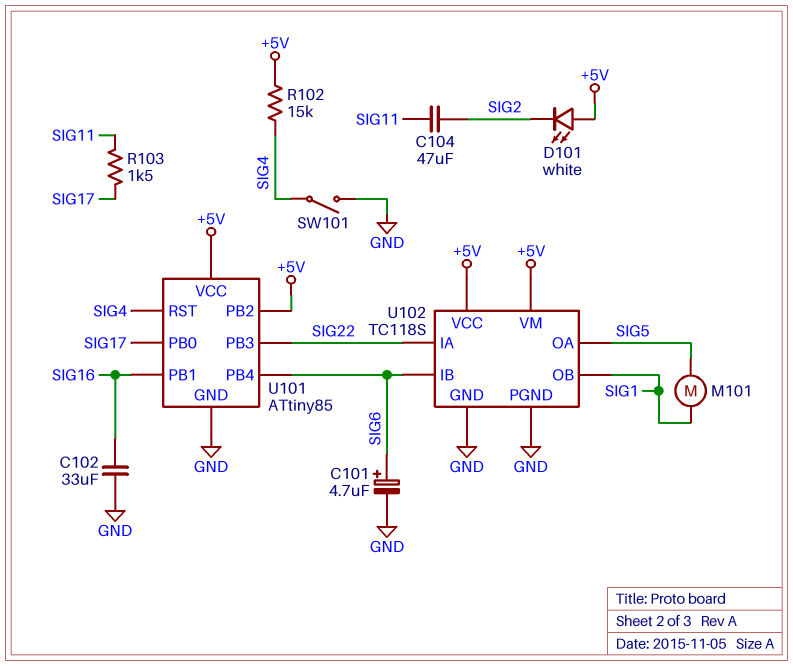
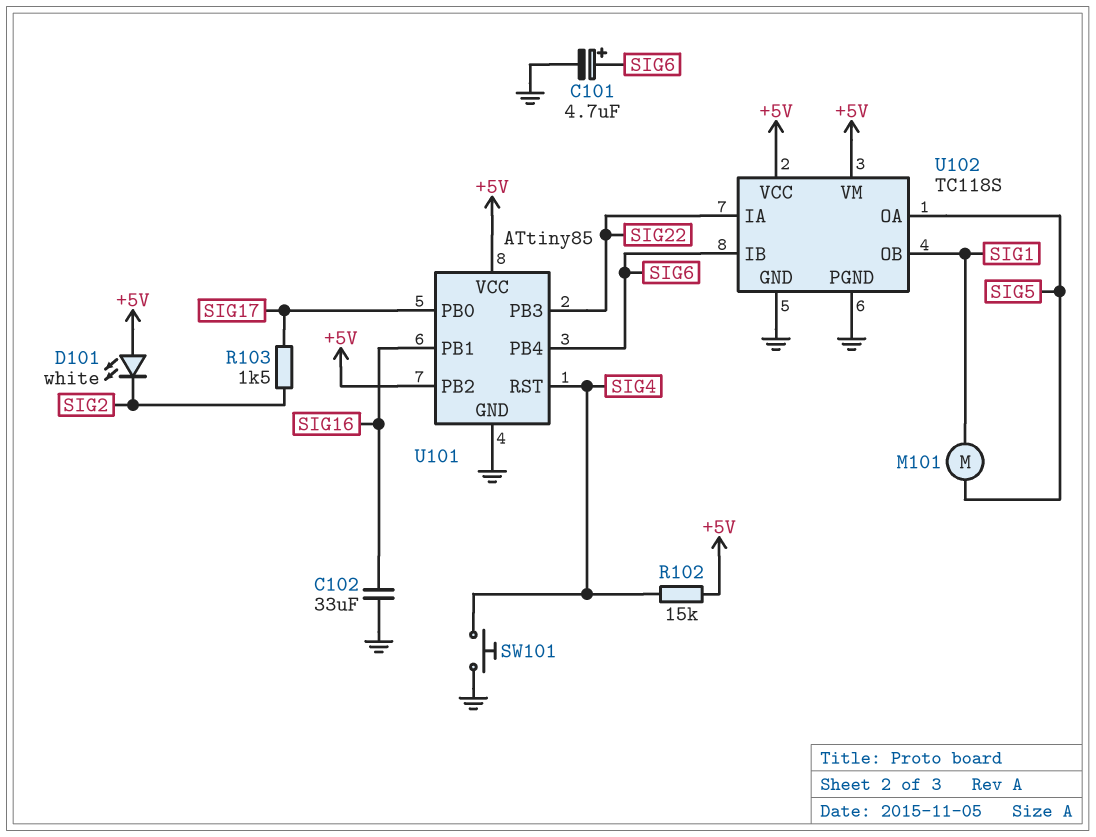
C104: 47uF (SIG2, SIG11) -> none
R103: 1.5k (SIG11, SIG17) -> 1.5k (SIG2, SIG17)
SW101: switch (GND, SIG4) -> button (GND, SIG4)

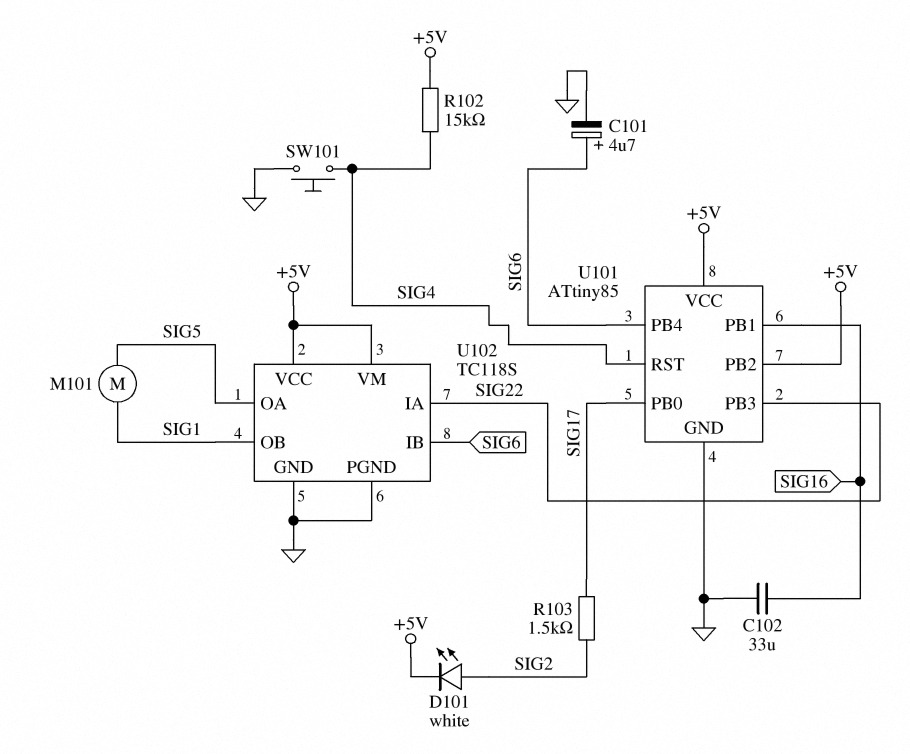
D101: LED white (A +5V, K SIG2) -> LED white (A SIG2, K +5V)

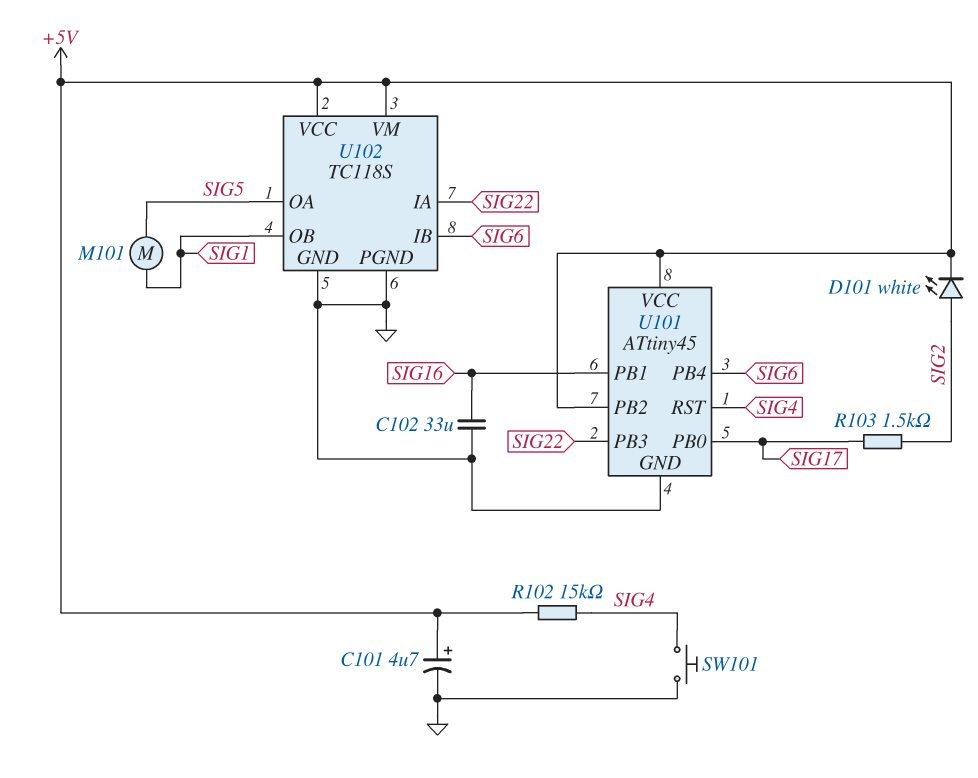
C101: 4.7uF (plus SIG6, minus GND) -> 4.7uF (plus +5V, minus GND)
U101: ATtiny85 -> ATtiny45

